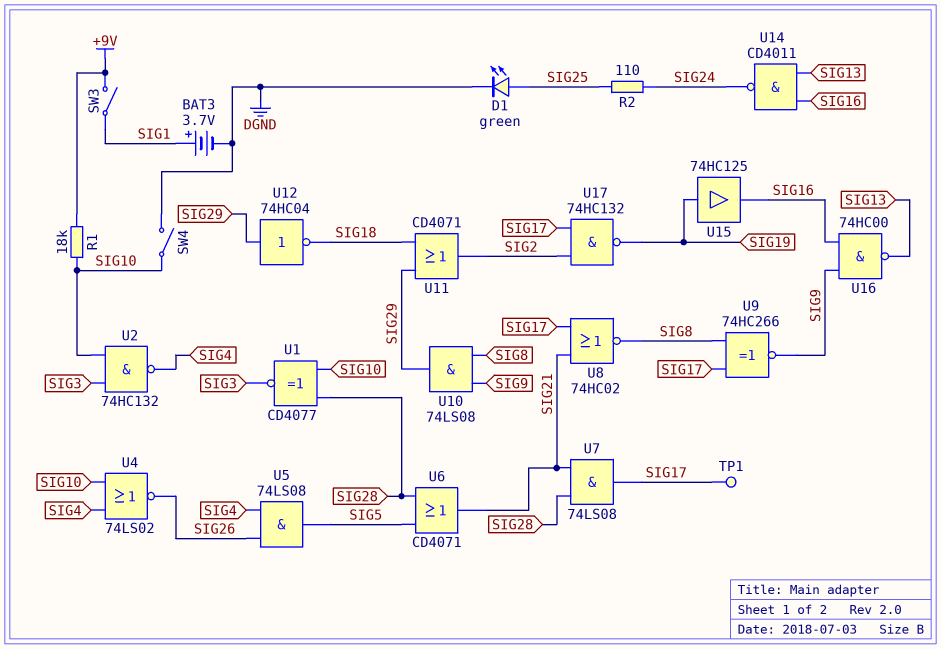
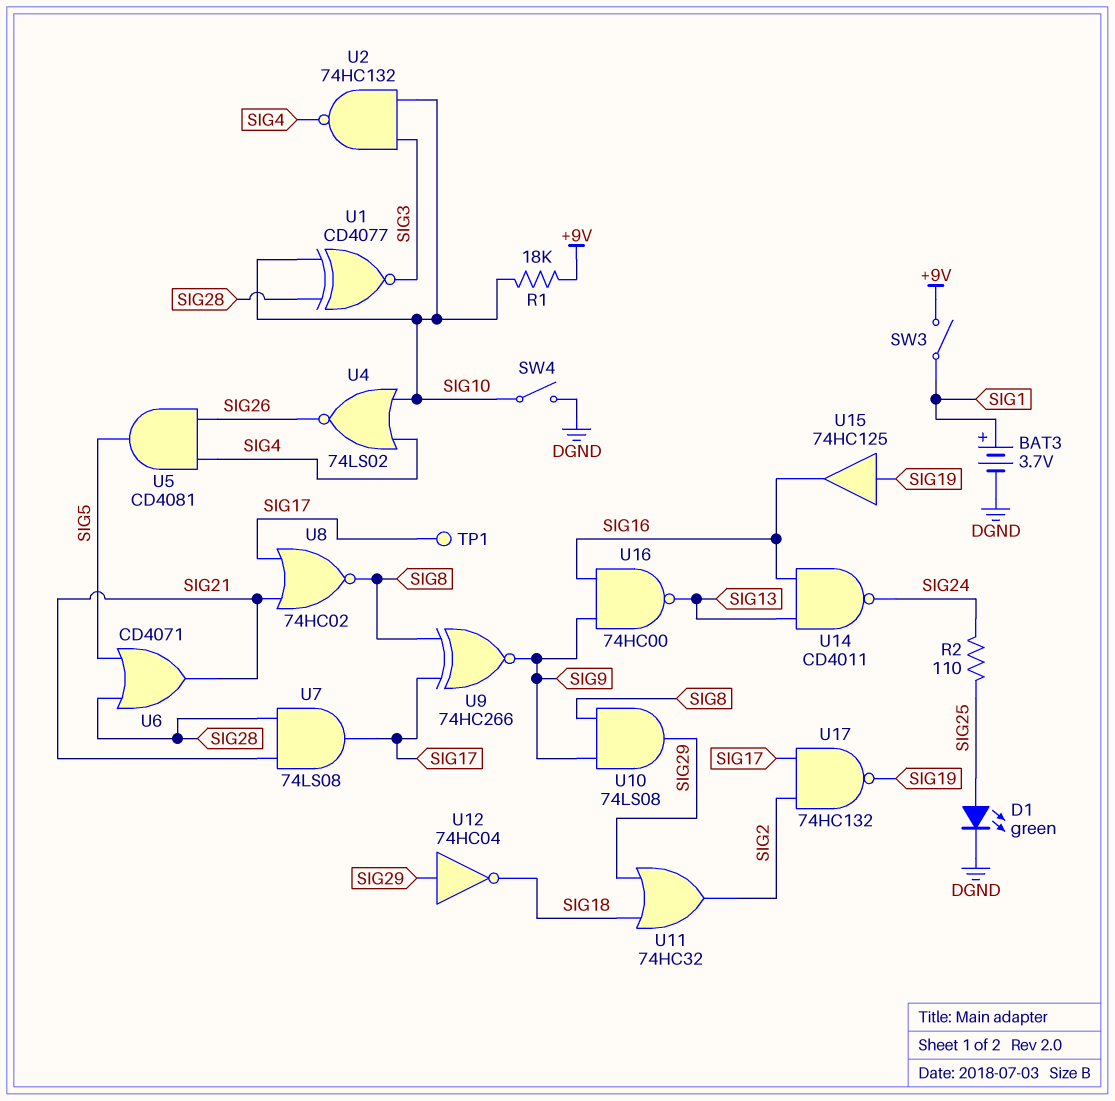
U5: AND 74LS08 (in SIG4, in SIG26, out SIG5) -> AND CD4081 (in SIG4, in SIG26, out SIG5)
U11: OR CD4071 (in SIG18, in SIG29, out SIG2) -> OR 74HC32 (in SIG18, in SIG29, out SIG2)

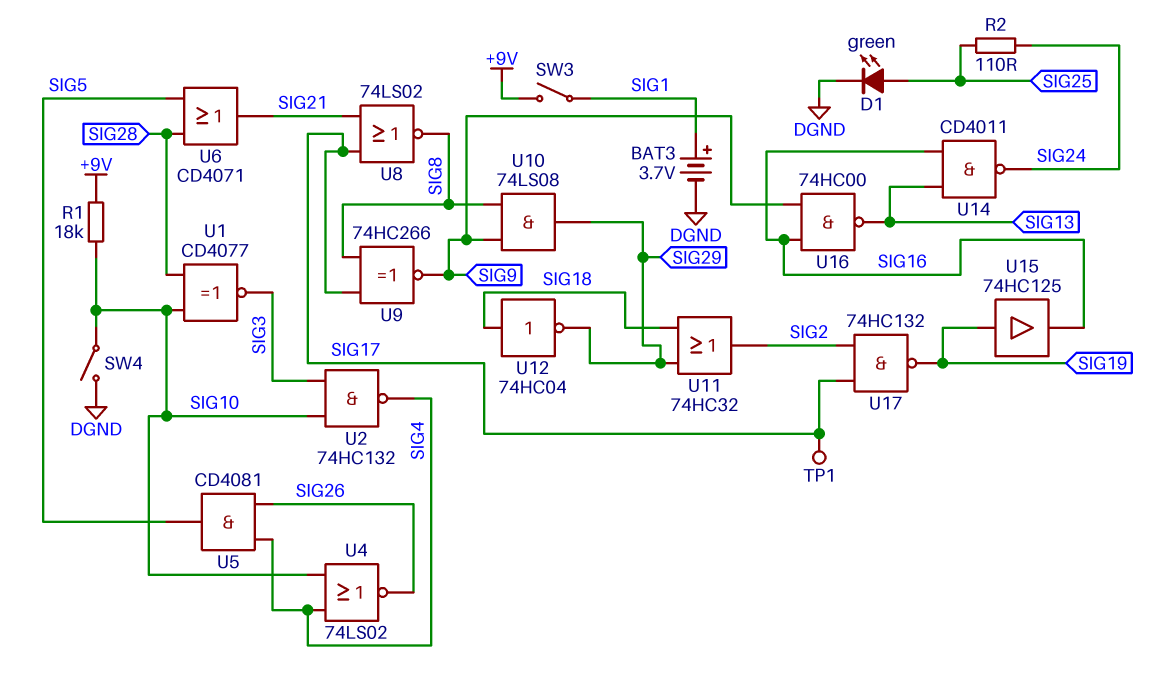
U7: AND 74LS08 (in SIG21, in SIG28, out SIG17) -> none
U8: NOR 74HC02 (in SIG17, in SIG21, out SIG8) -> NOR 74LS02 (in SIG17, in SIG21, out SIG8)
U12: NOT 74HC04 (in SIG29, out SIG18) -> NOT 74HC04 (in SIG18, out SIG29)

